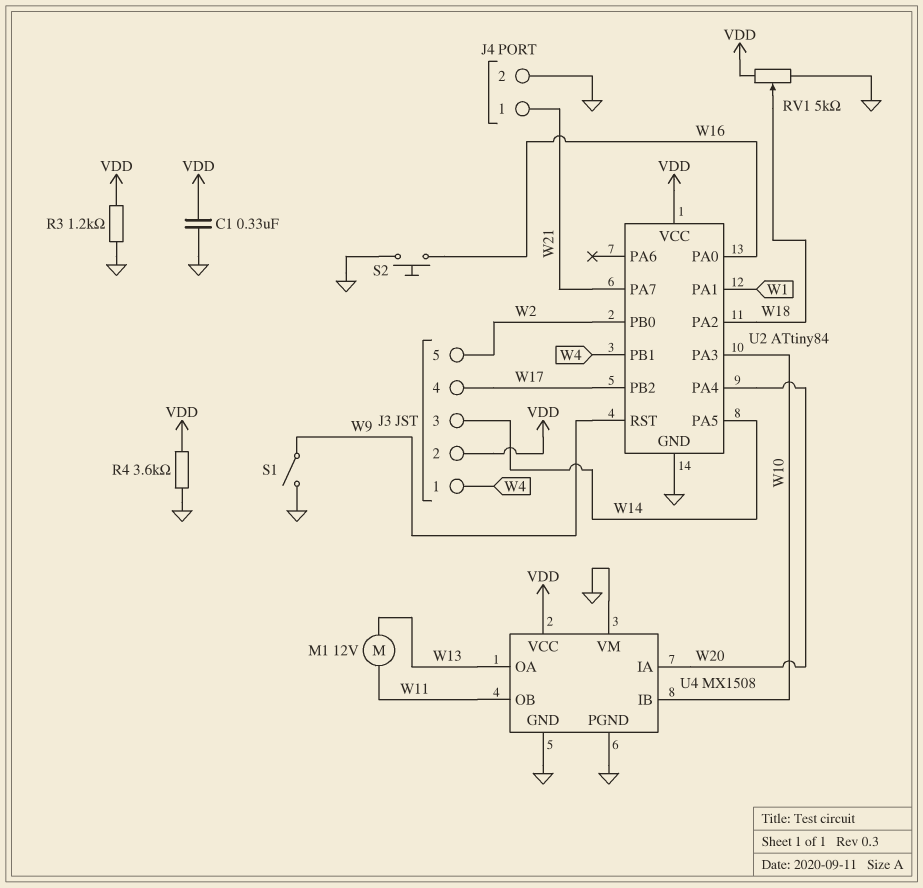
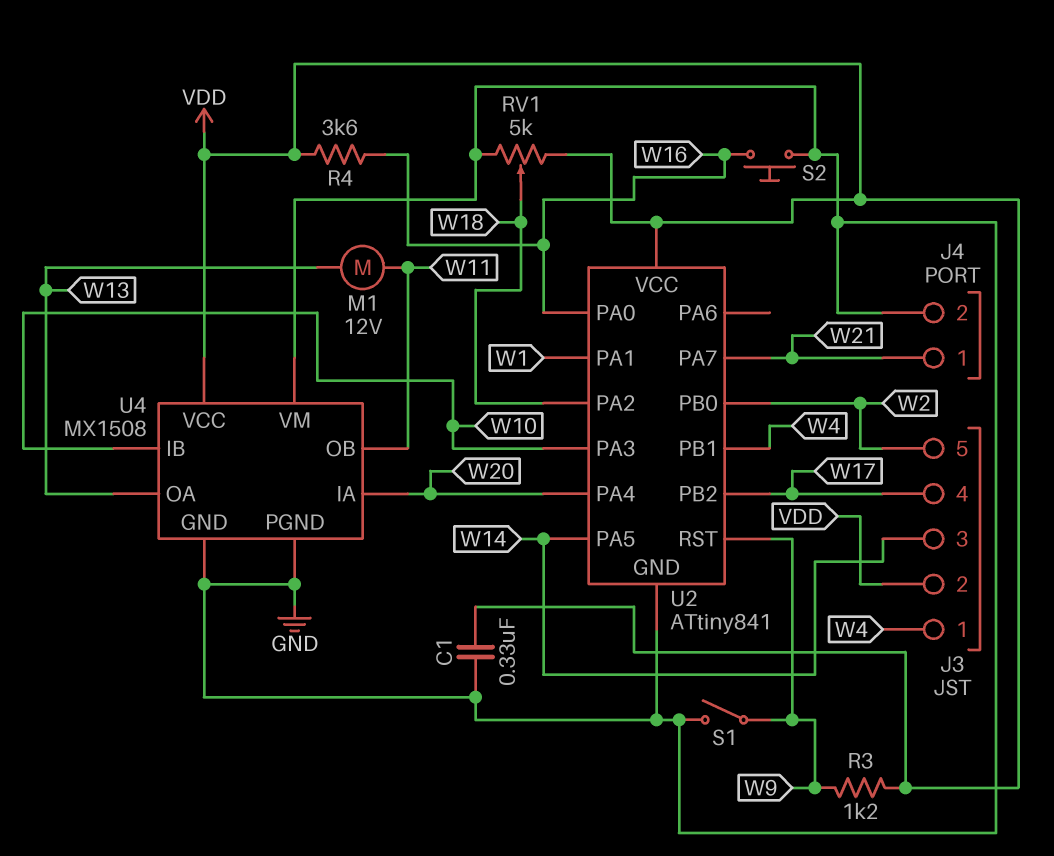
R3: 1.2k (GND, VDD) -> 1.2k (VDD, W9)
R4: 3.6k (GND, VDD) -> 3.6k (VDD, W16)
U2: ATtiny84 -> ATtiny841

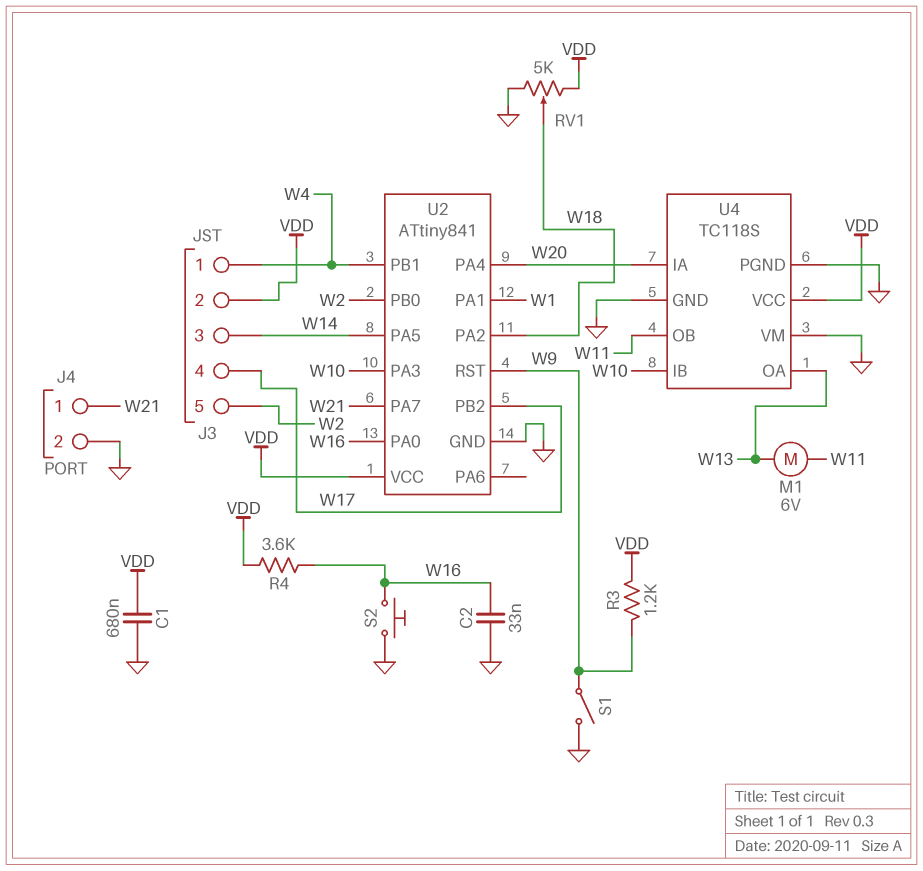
C1: 330nF (GND, VDD) -> 680nF (GND, VDD)
C2: none -> 33nF (GND, W16)
M1: motor 12V (W11, W13) -> motor 6V (W11, W13)
U4: MX1508 -> TC118S

